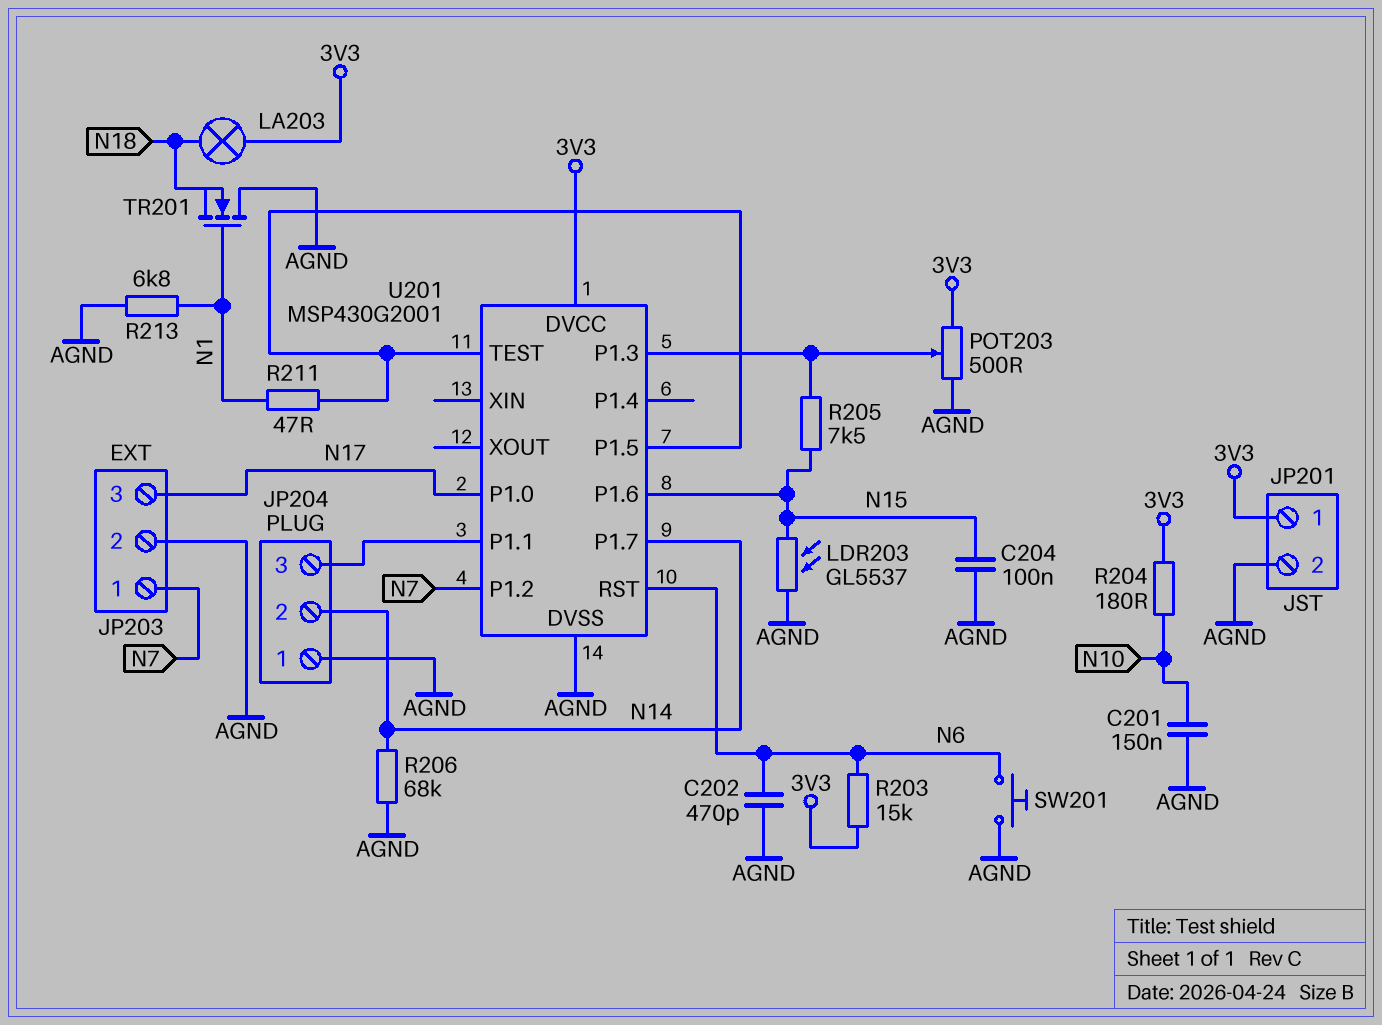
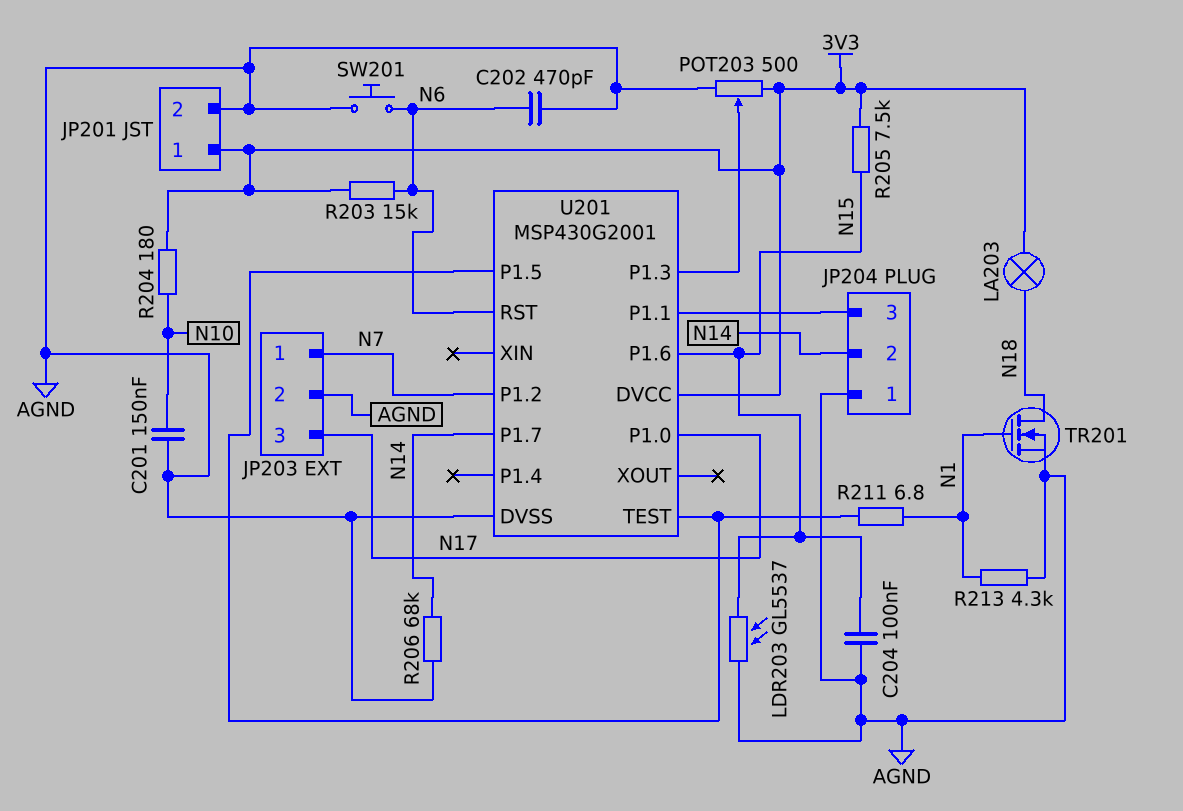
R205: 7.5k (N15, U201/P1.3) -> 7.5k (3V3, N15)
R211: 47 (N1, U201/P1.5) -> 6.8 (N1, U201/P1.5)
R213: 6.8k (AGND, N1) -> 4.3k (AGND, N1)
TR201: NMOS (G N1, D AGND, S N18) -> NMOS (G N1, D N18, S AGND)

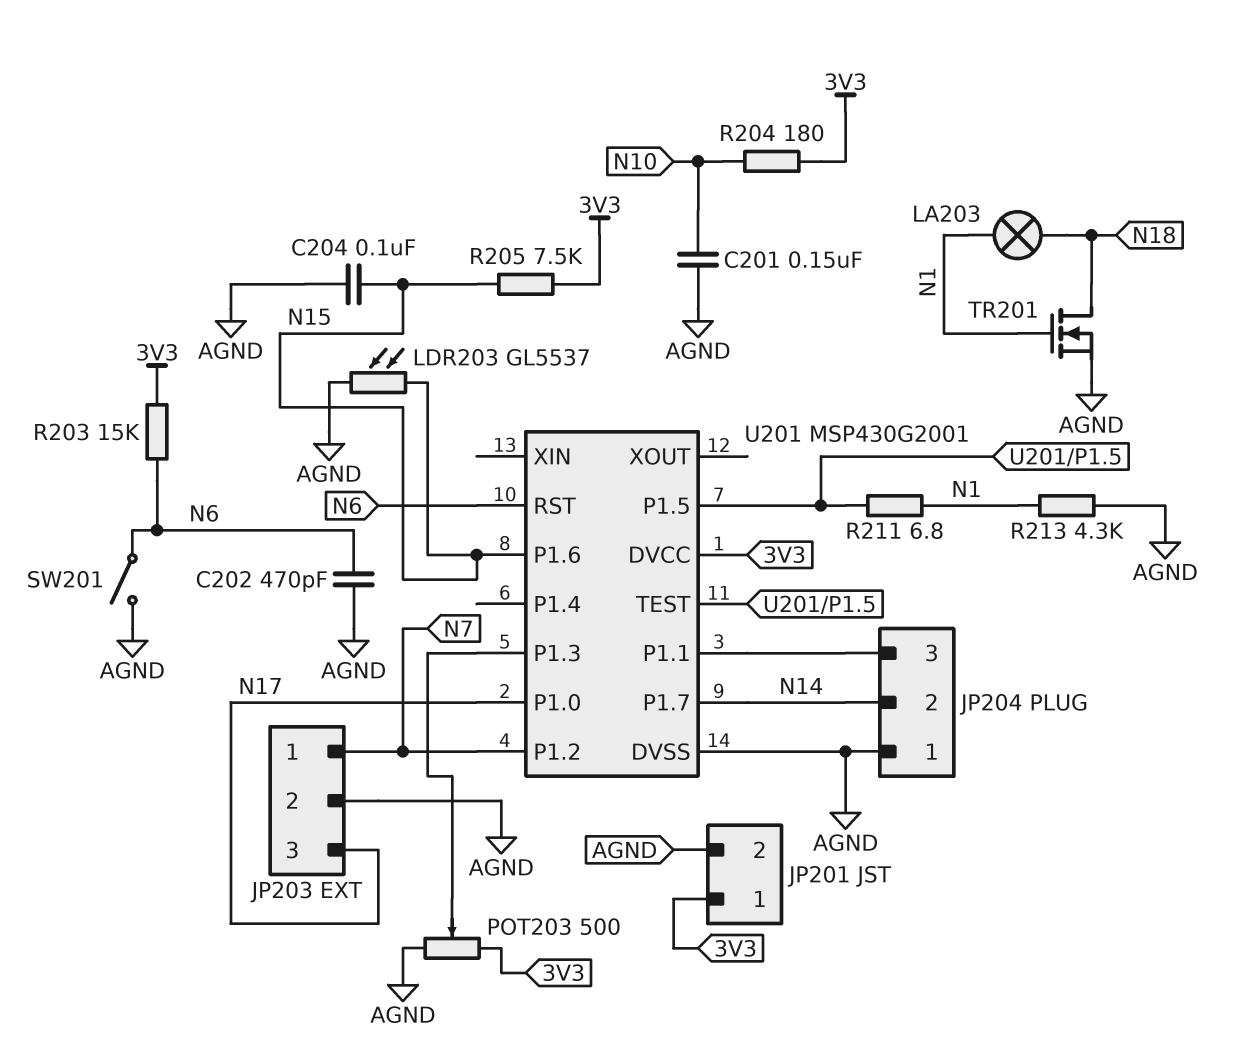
LA203: lamp (3V3, N18) -> lamp (N1, N18)
R206: 68k (AGND, N14) -> none
SW201: button (AGND, N6) -> switch (AGND, N6)

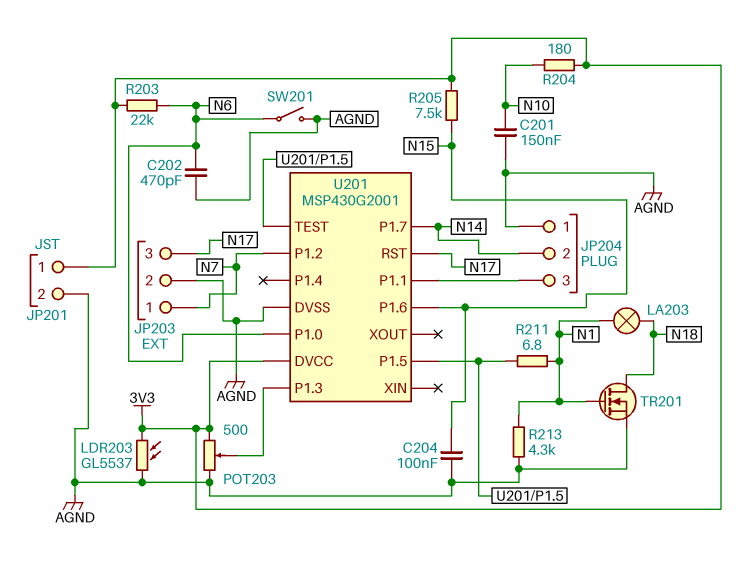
LDR203: GL5537 (AGND, N15) -> GL5537 (3V3, AGND)
R203: 15k (3V3, N6) -> 22k (3V3, N6)
U201 pin P1.0: N17 -> N6
U201 pin RST: N6 -> N17

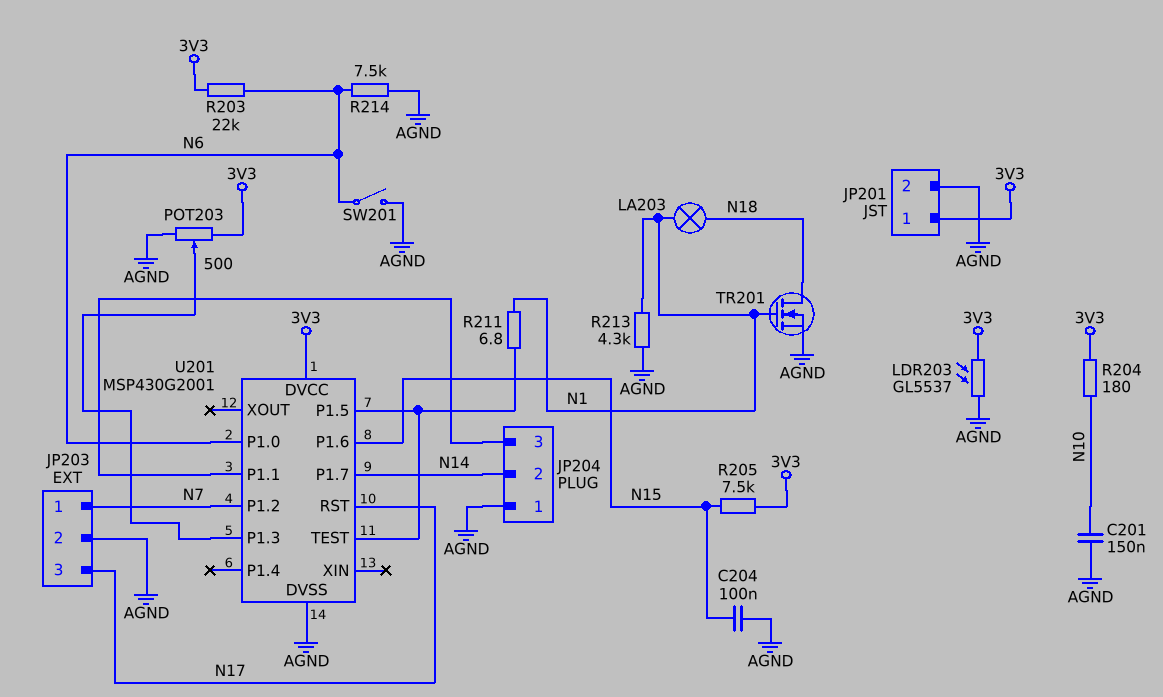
C202: 470pF (AGND, N6) -> none
R214: none -> 7.5k (AGND, N6)

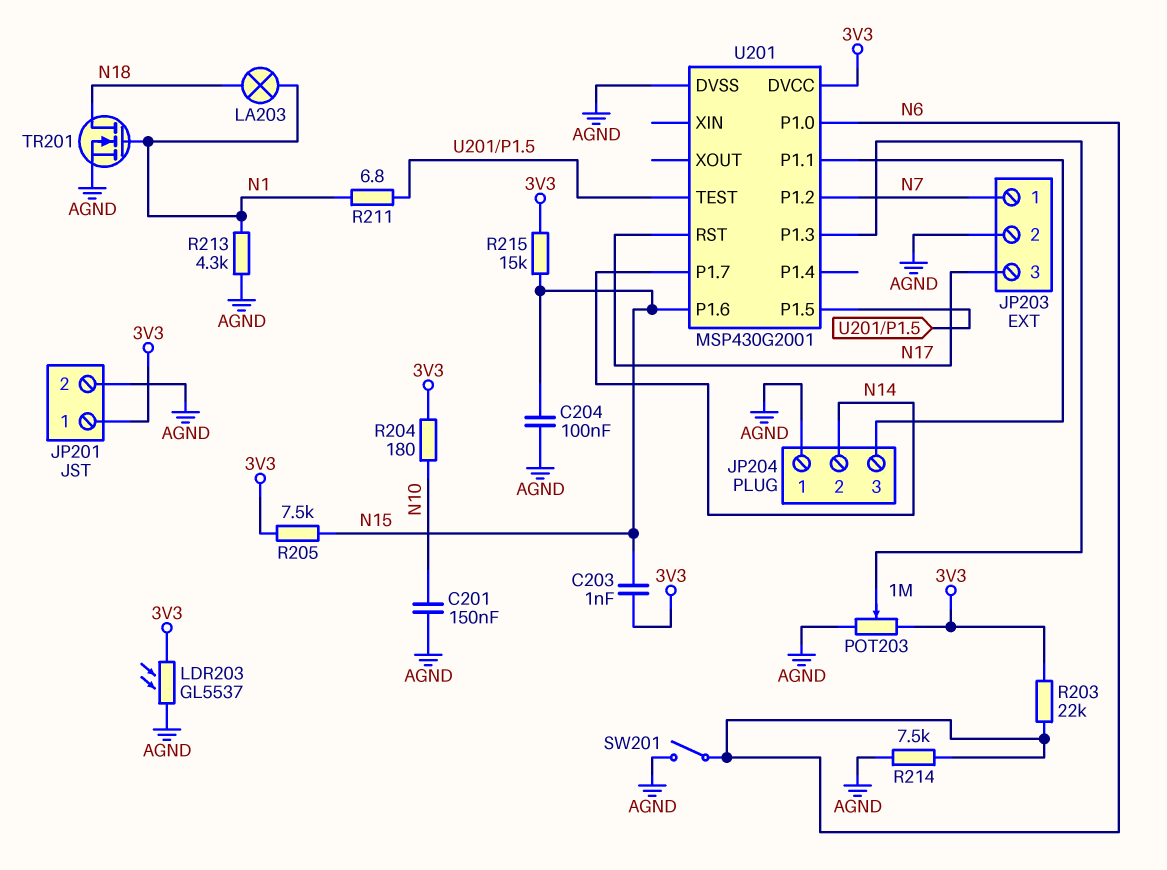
C203: none -> 1nF (3V3, N15)
POT203: 500 (3V3, AGND, wiper U201/P1.3) -> 1M (3V3, AGND, wiper U201/P1.3)
R215: none -> 15k (3V3, N15)

